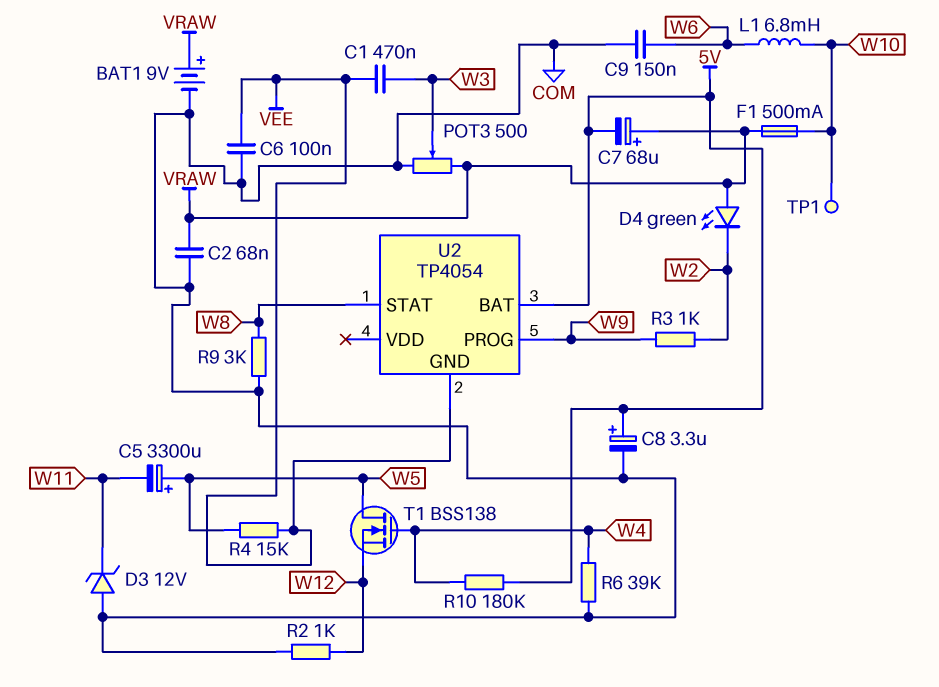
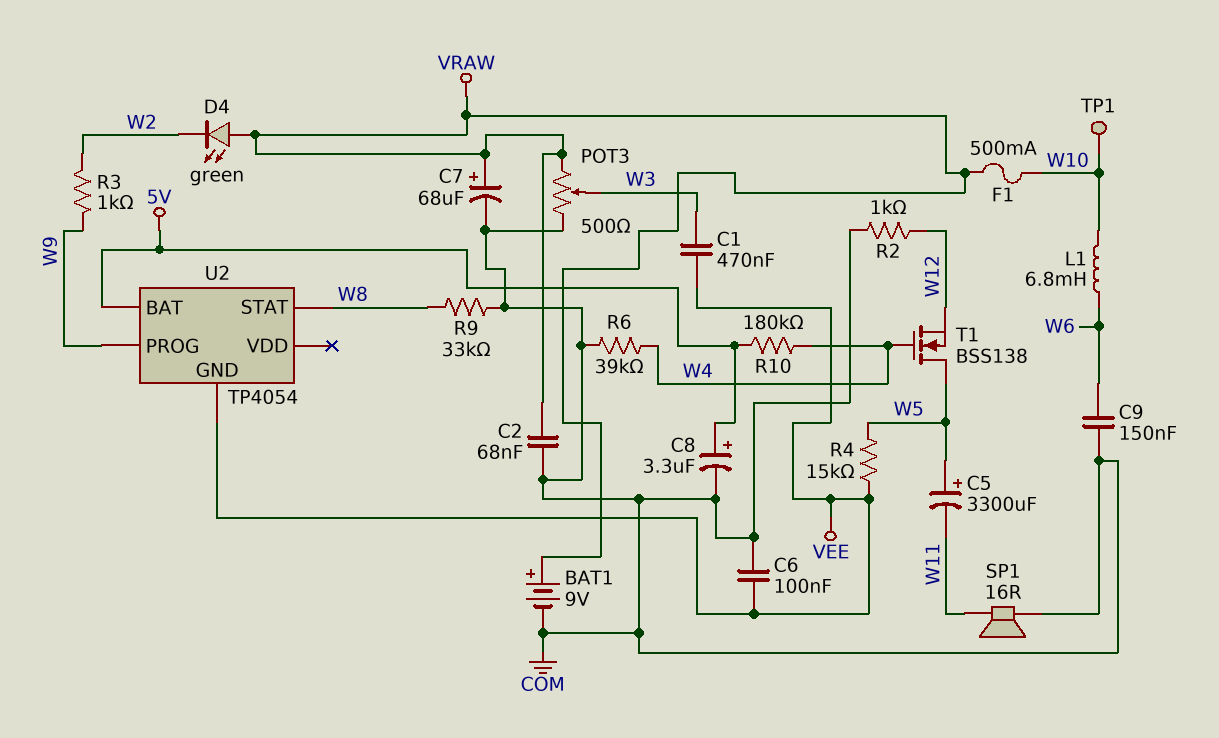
C7: 68uF (plus VRAW, minus 5V) -> 68uF (plus VRAW, minus COM)
D3: zener 12V (A COM, K W11) -> none
R9: 3k (COM, W8) -> 33k (COM, W8)
SP1: none -> speaker 16R (COM, W11)

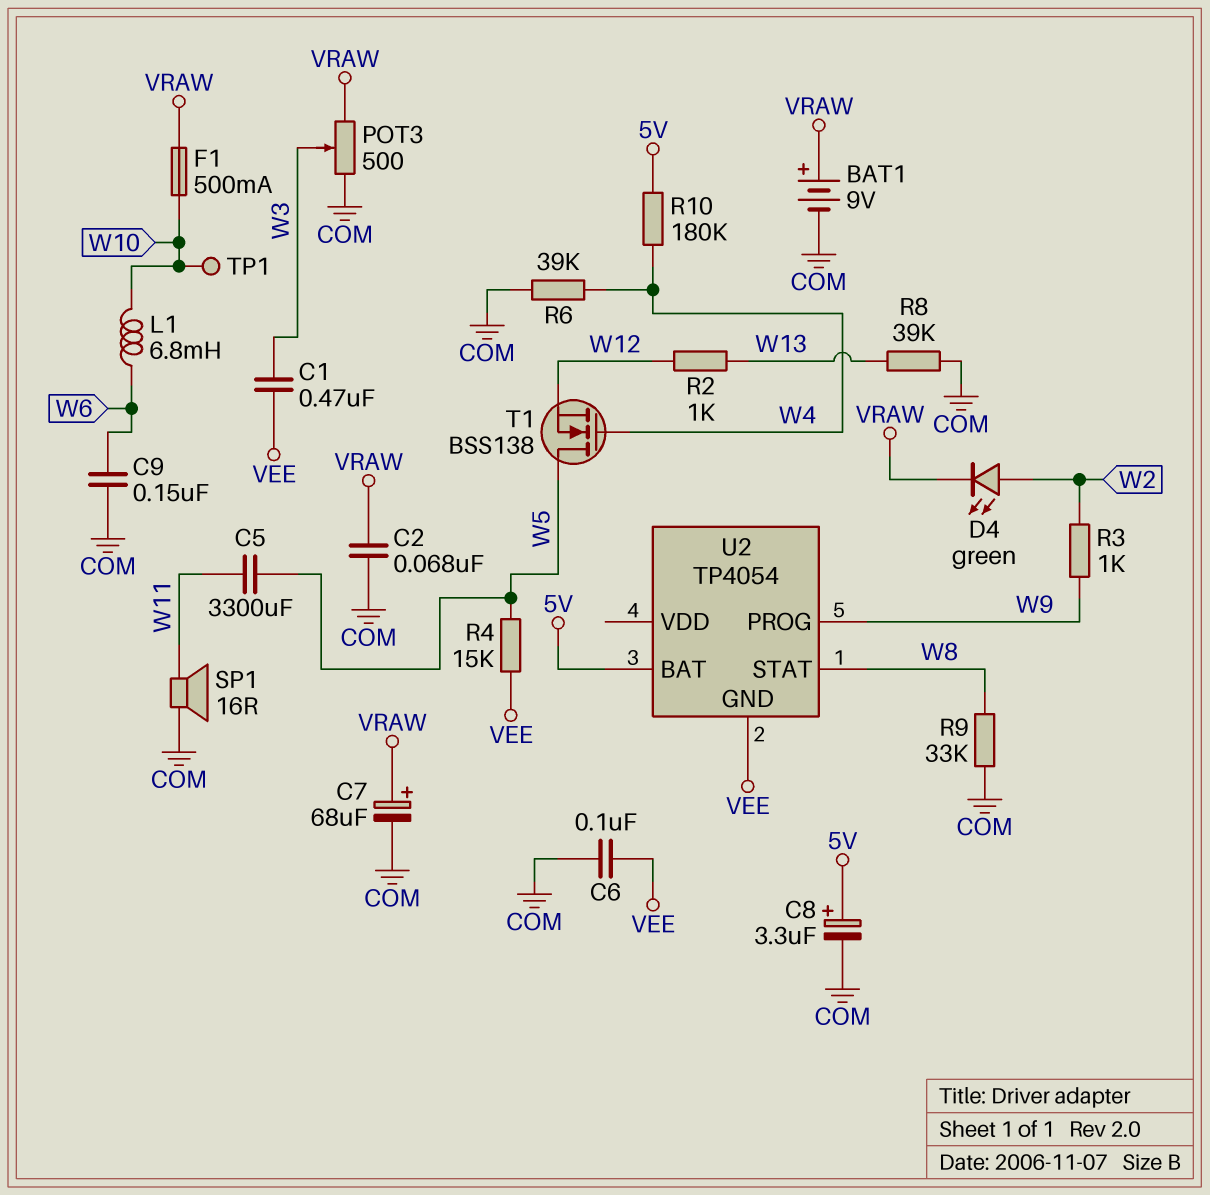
C5: 3300uF (plus W5, minus W11) -> 3300uF (W5, W11)
D4: LED green (A VRAW, K W2) -> LED green (A W2, K VRAW)
R2: 1k (COM, W12) -> 1k (W12, W13)
R8: none -> 39k (COM, W13)

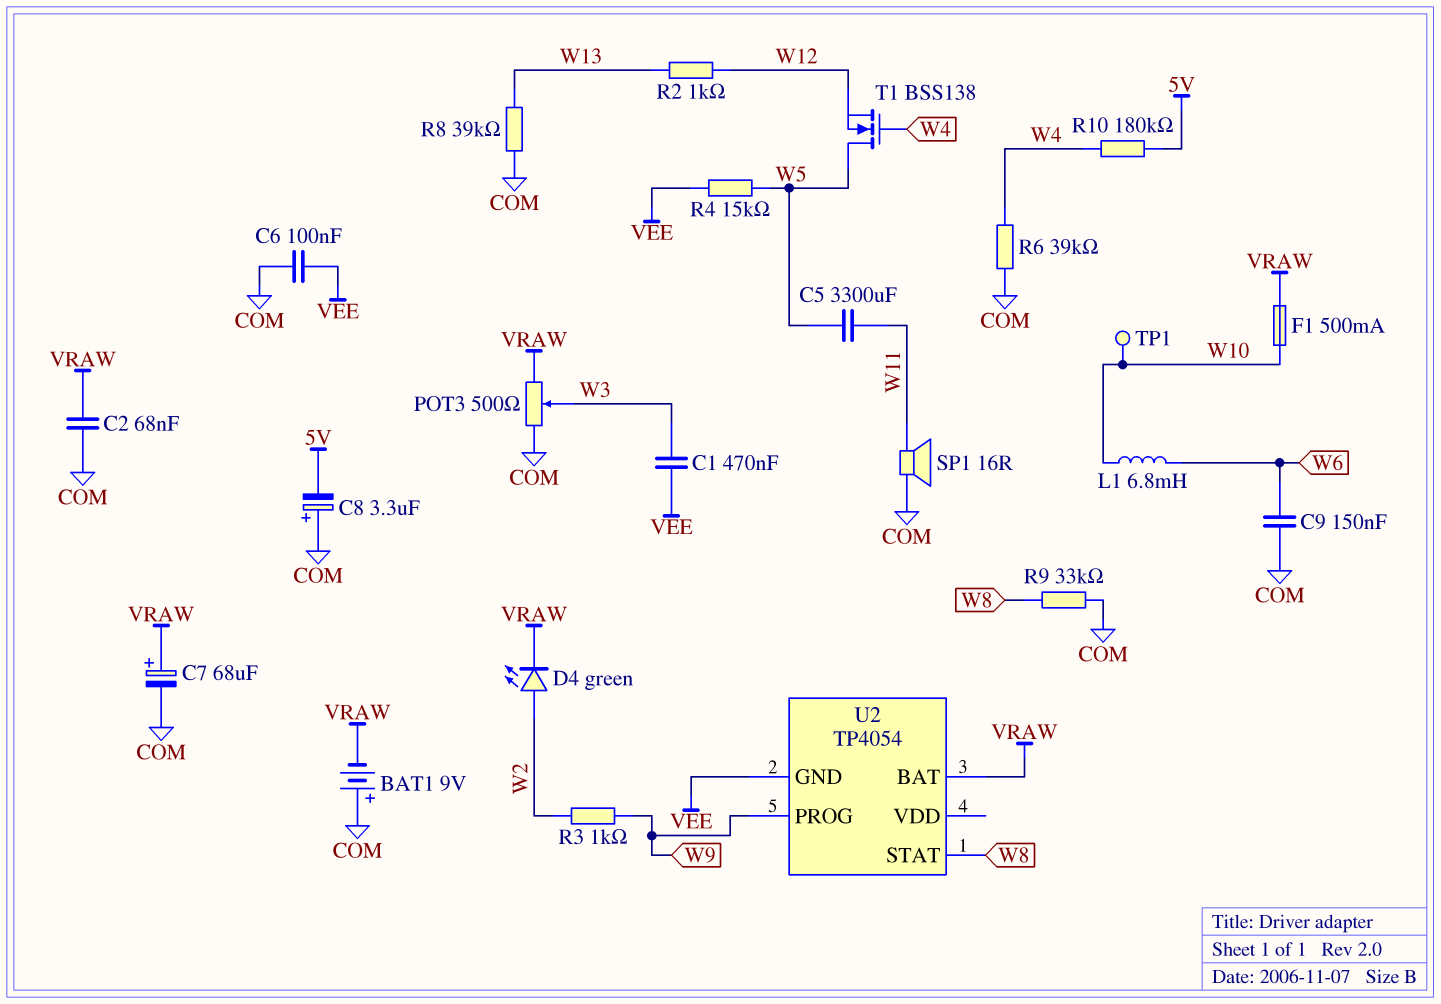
BAT1: 9V (plus VRAW, minus COM) -> 9V (plus COM, minus VRAW)
C8: 3.3uF (plus 5V, minus COM) -> 3.3uF (plus COM, minus 5V)
U2 pin BAT: 5V -> VRAW

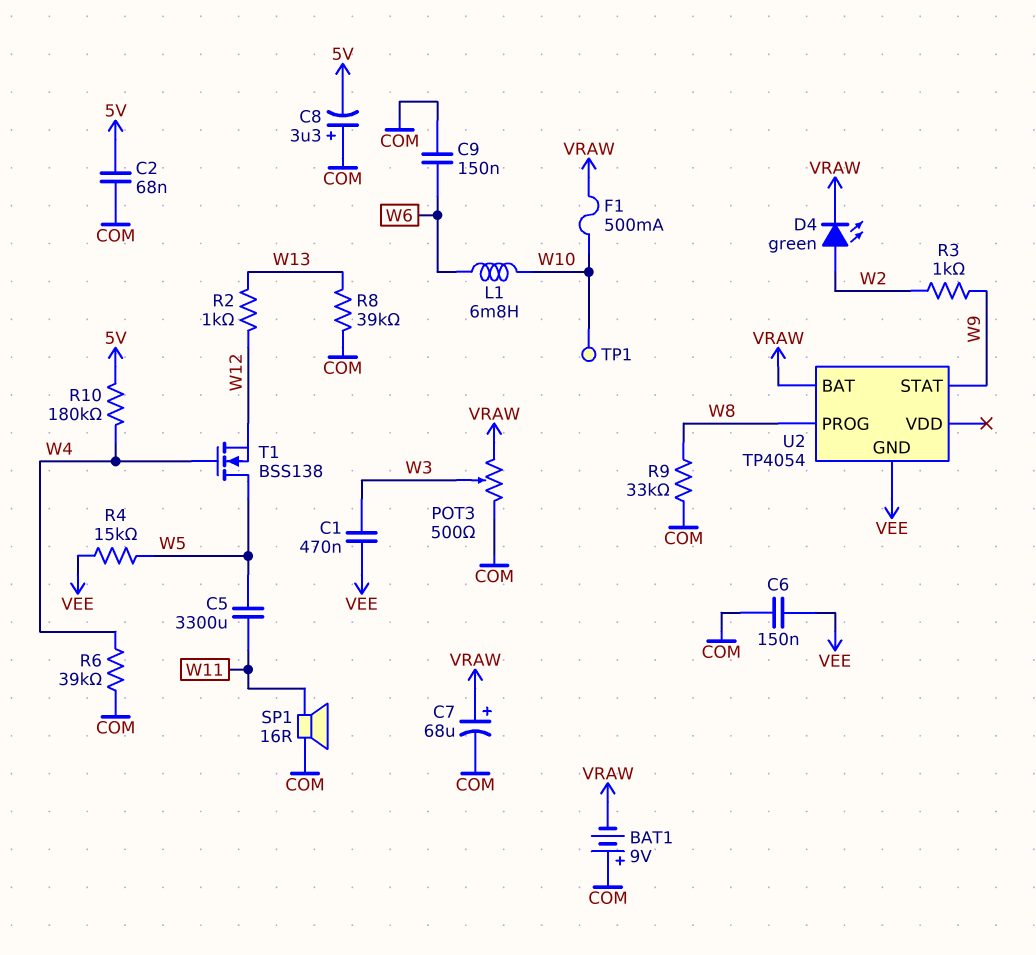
C2: 68nF (COM, VRAW) -> 68nF (5V, COM)
C6: 100nF (COM, VEE) -> 150nF (COM, VEE)
U2 pin PROG: W9 -> W8
U2 pin STAT: W8 -> W9

